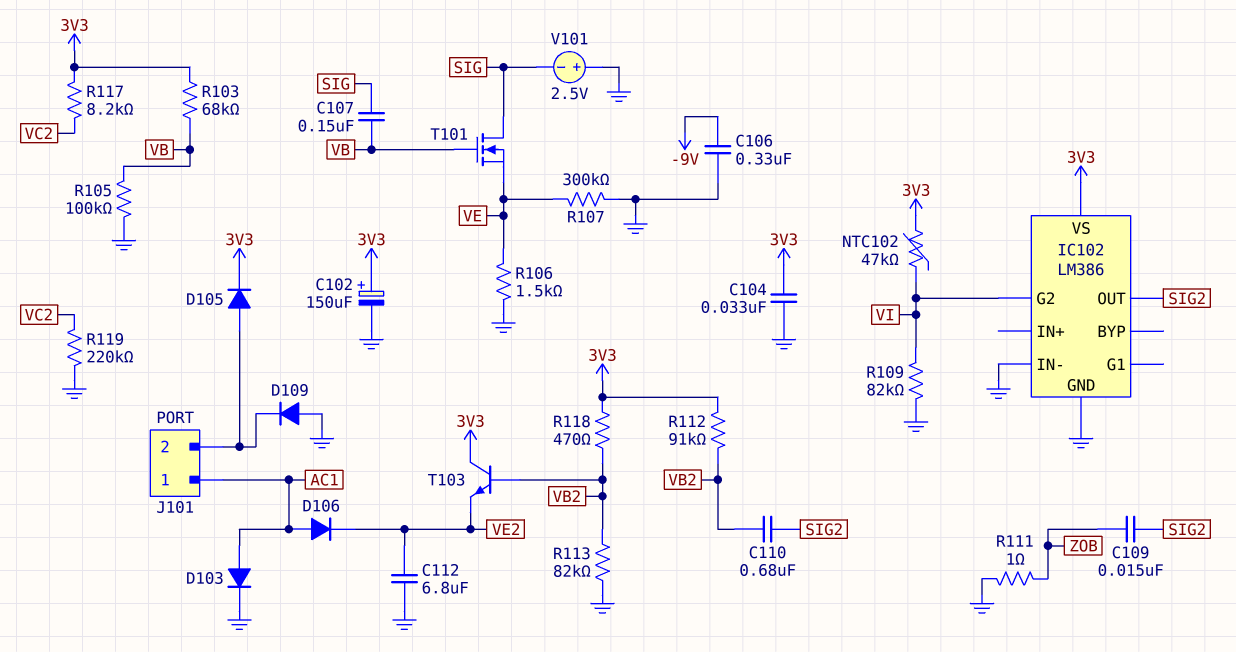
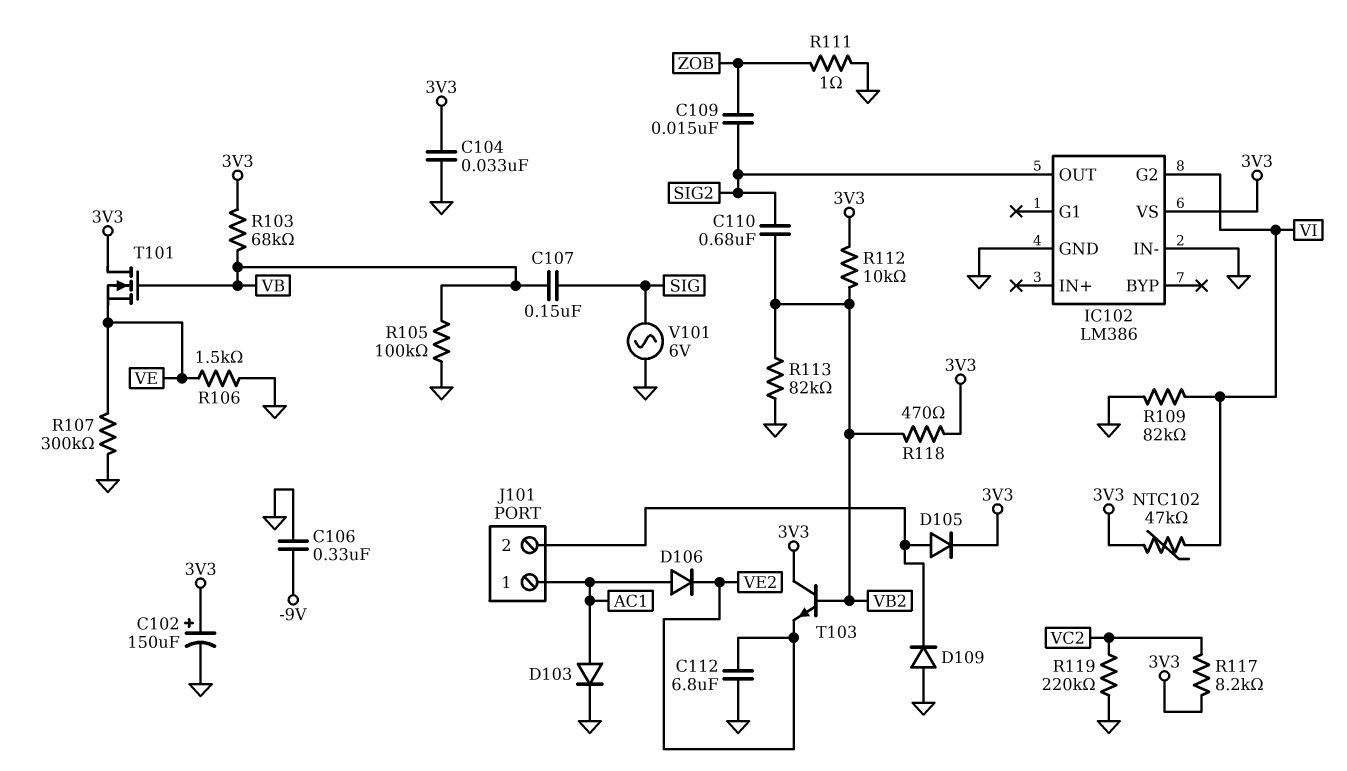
R112: 91k (3V3, VB2) -> 10k (3V3, VB2)
T101: NMOS (G VB, D SIG, S VE) -> NMOS (G VB, D 3V3, S VE)
V101: 2.5V (plus GND, minus SIG) -> AC 6V (GND, SIG)

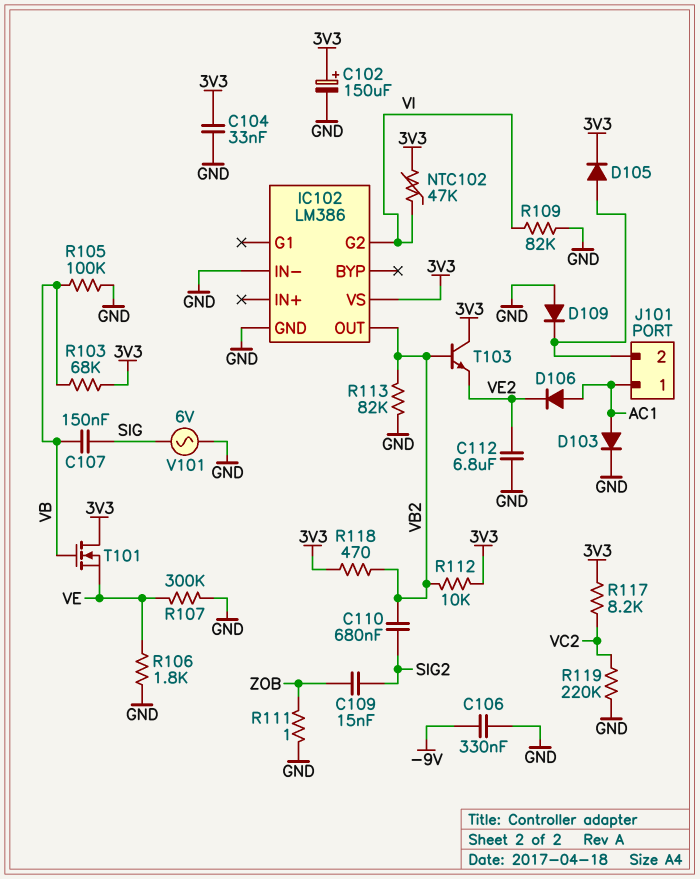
IC102 pin OUT: SIG2 -> VB2
R106: 1.5k (GND, VE) -> 1.8k (GND, VE)

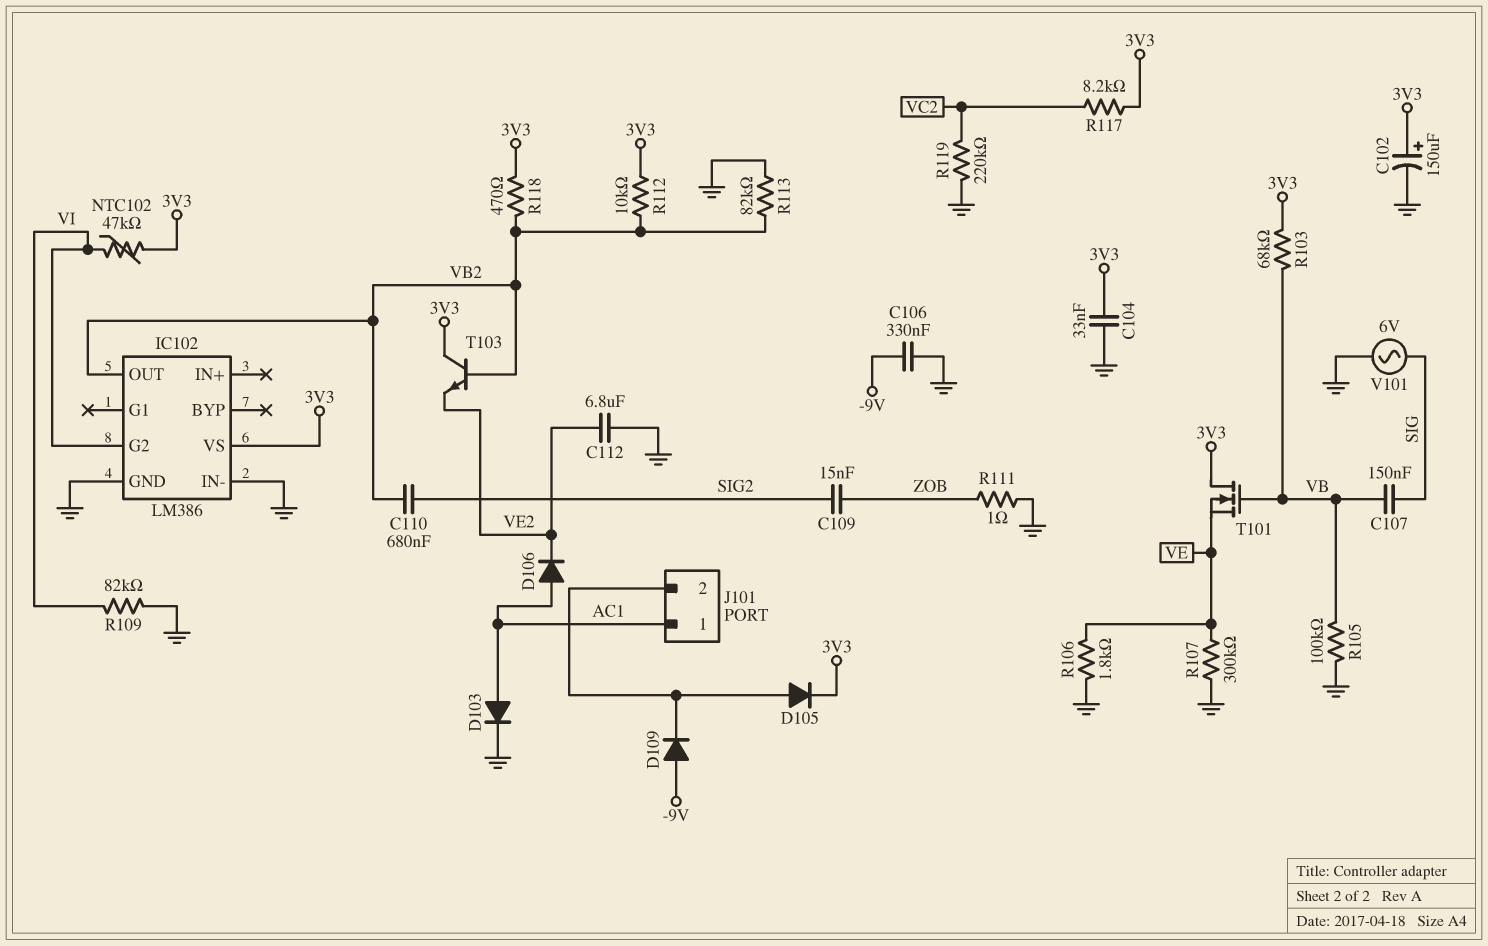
D109: diode (A GND, K J101/2) -> diode (A -9V, K J101/2)

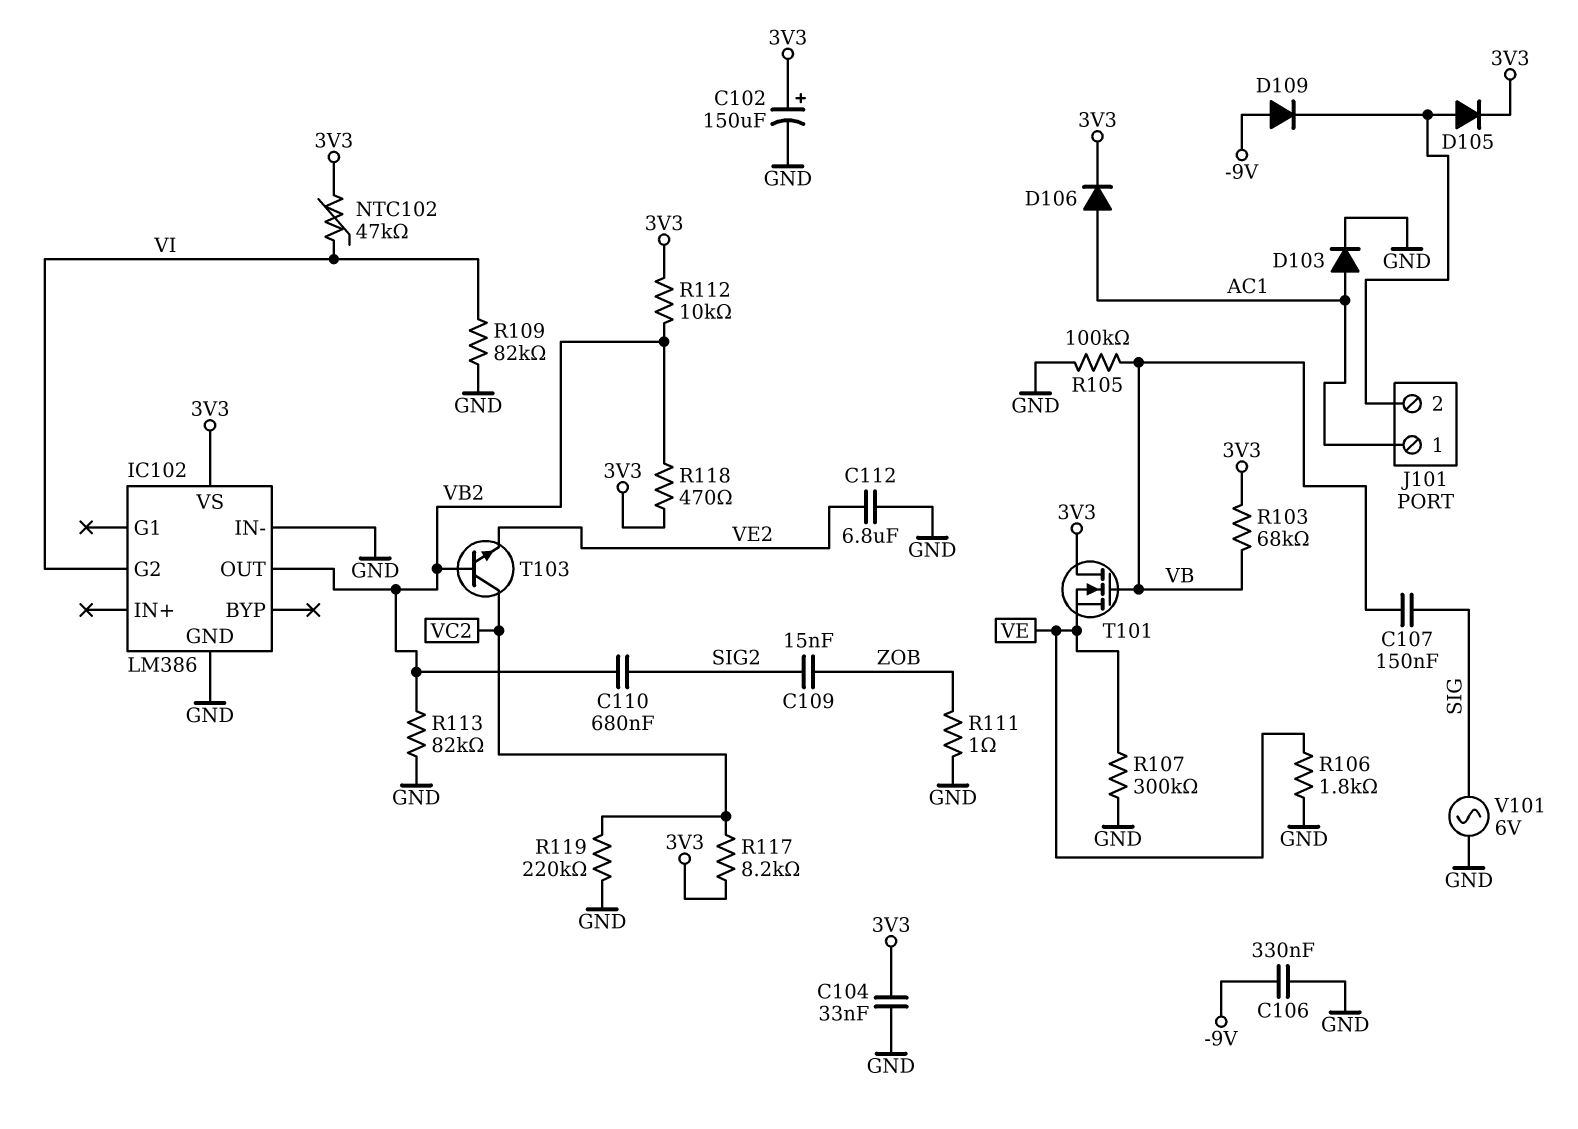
D106: diode (A AC1, K VE2) -> diode (A AC1, K 3V3)
T103: NPN (B VB2, C 3V3, E VE2) -> NPN (B VB2, C VC2, E VE2)

